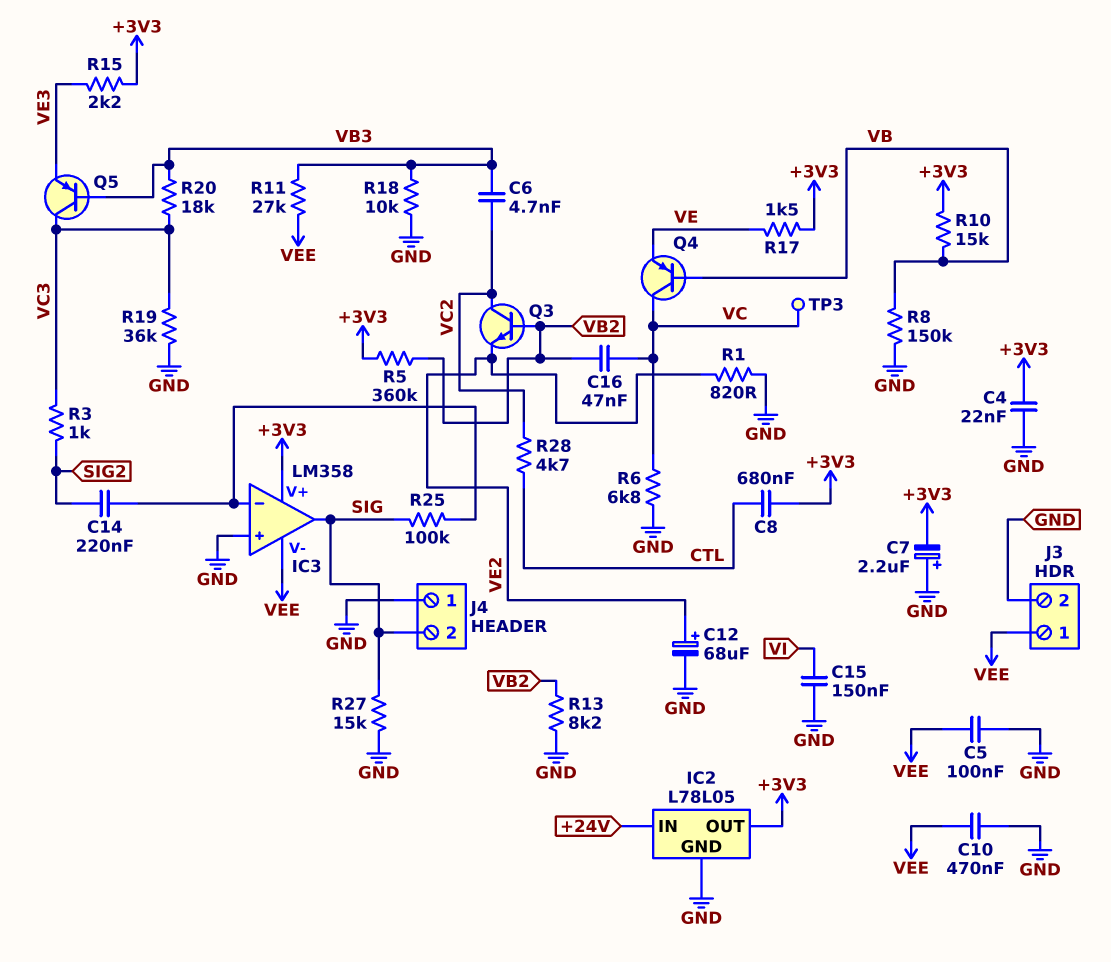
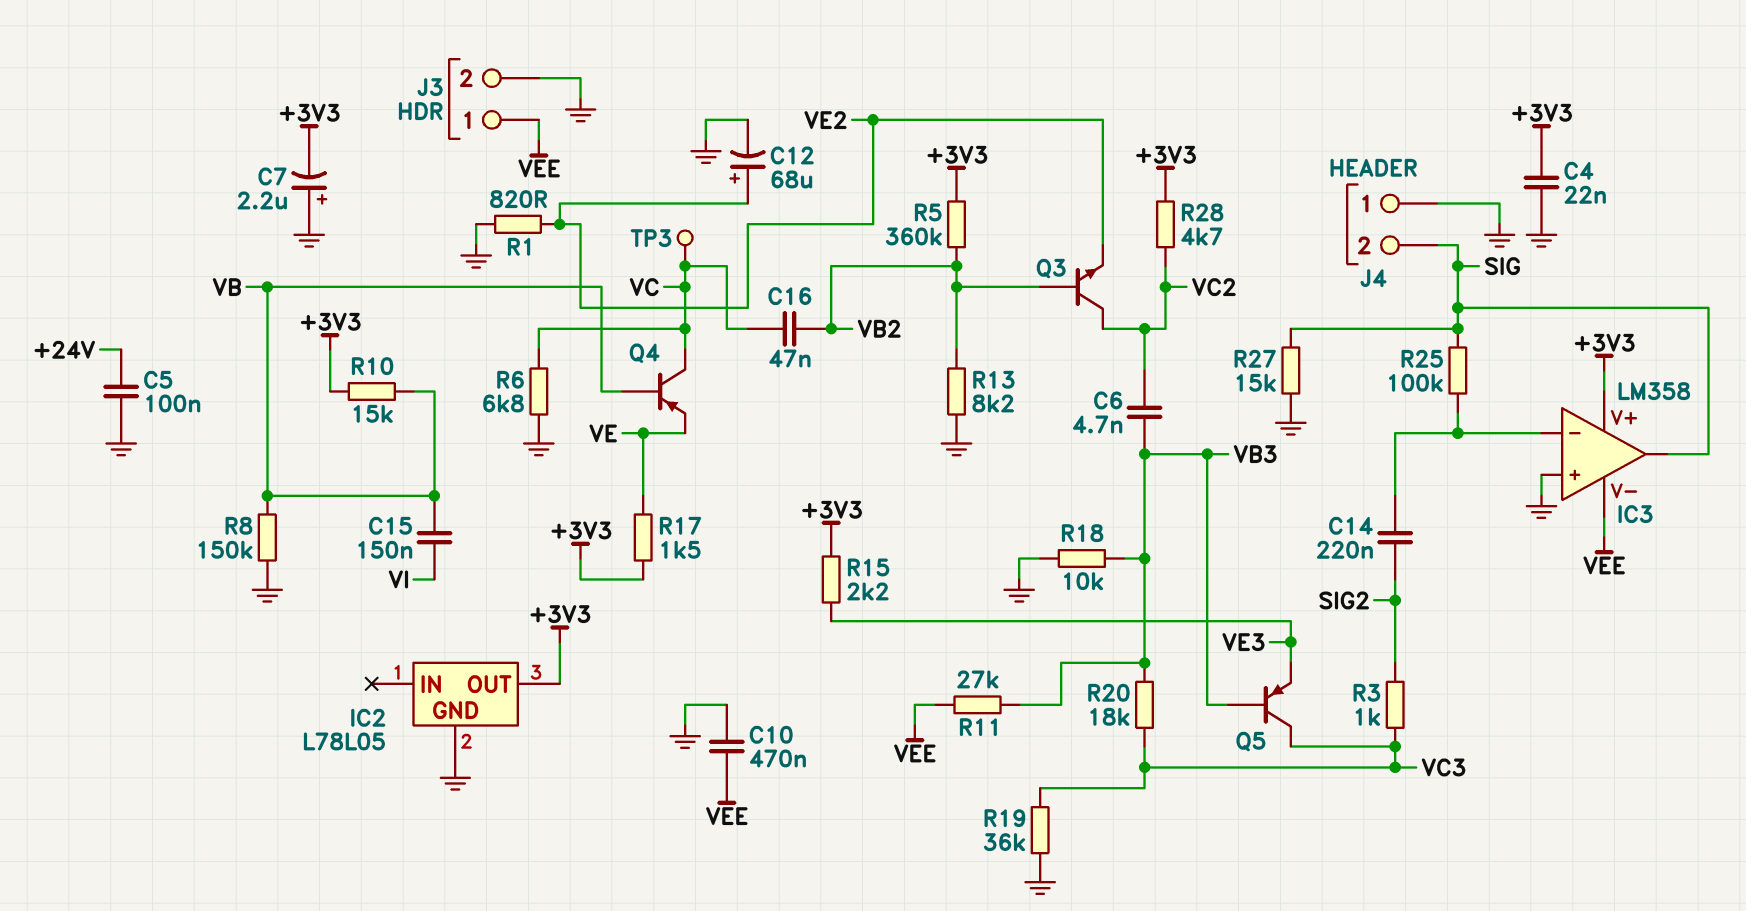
C5: 100nF (GND, VEE) -> 100nF (+24V, GND)
C8: 680nF (+3V3, CTL) -> none
C15: 150nF (GND, VI) -> 150nF (VB, VI)
IC2 pin IN: +24V -> none
R28: 4.7k (CTL, VC2) -> 4.7k (+3V3, VC2)

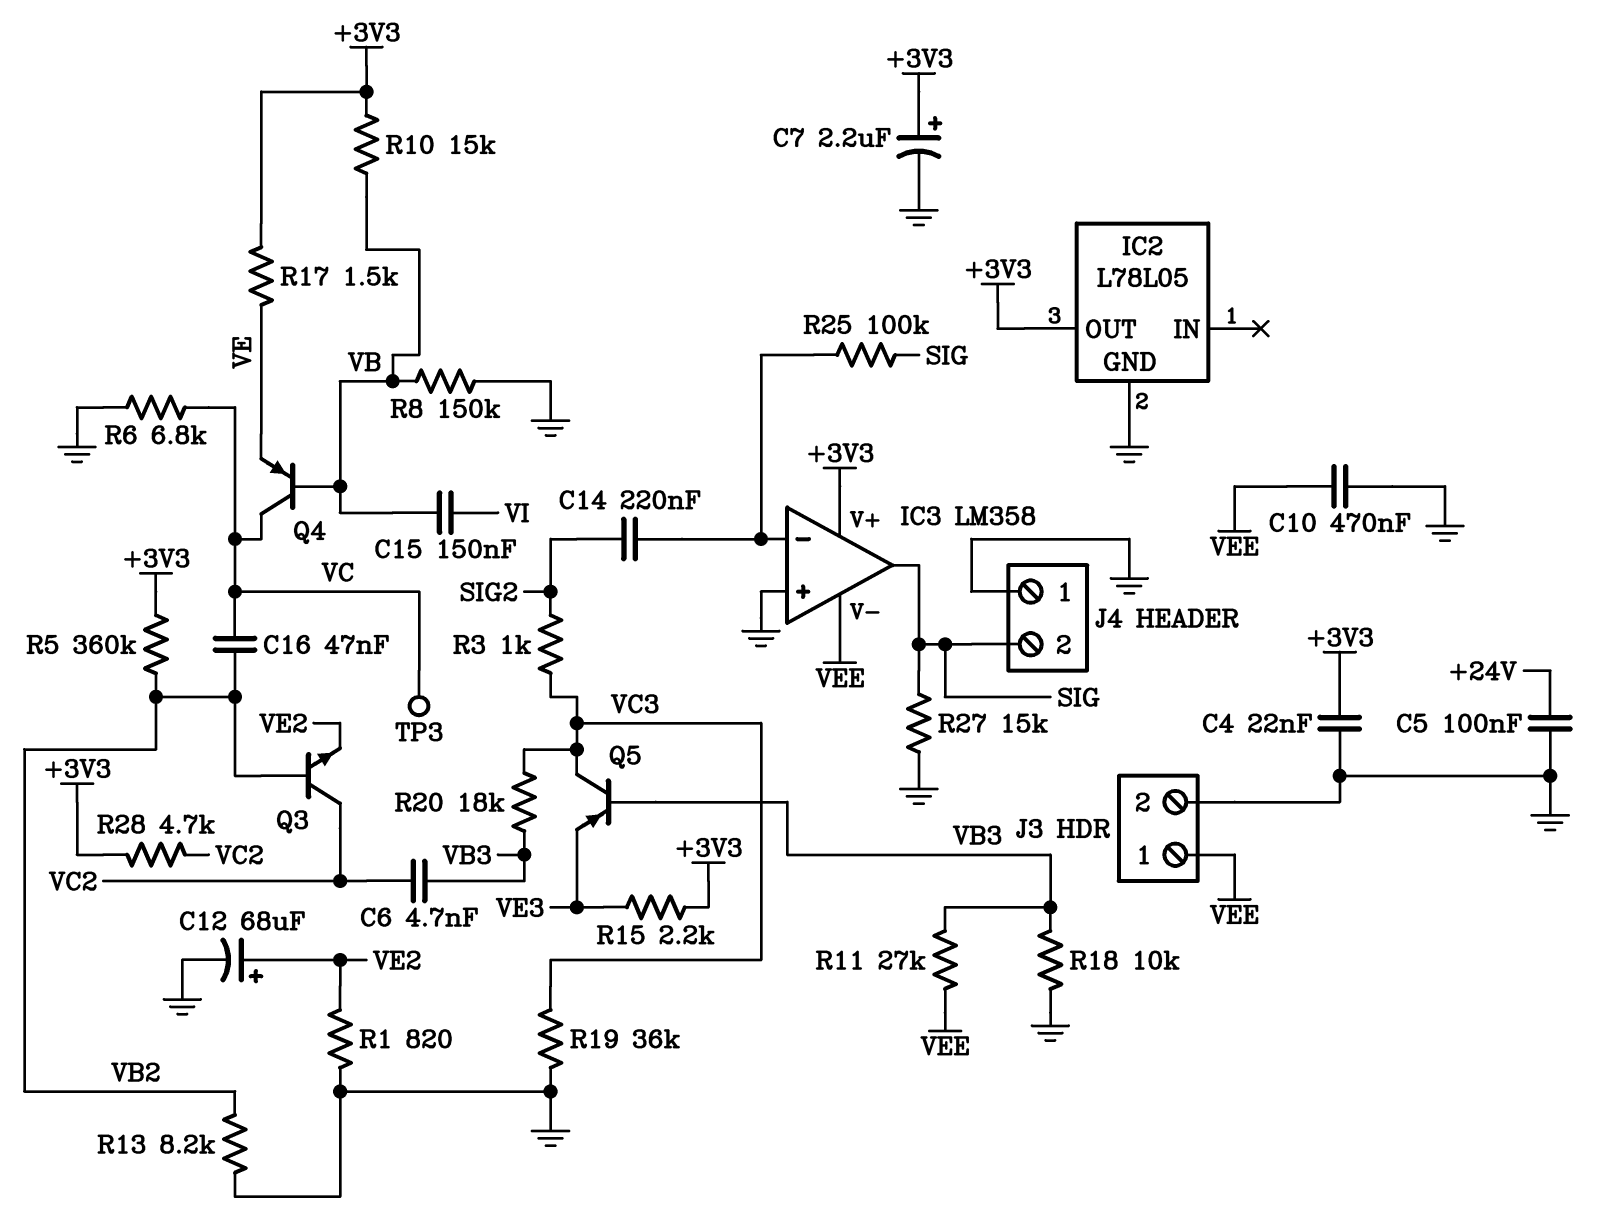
C7: 2.2uF (plus GND, minus +3V3) -> 2.2uF (plus +3V3, minus GND)

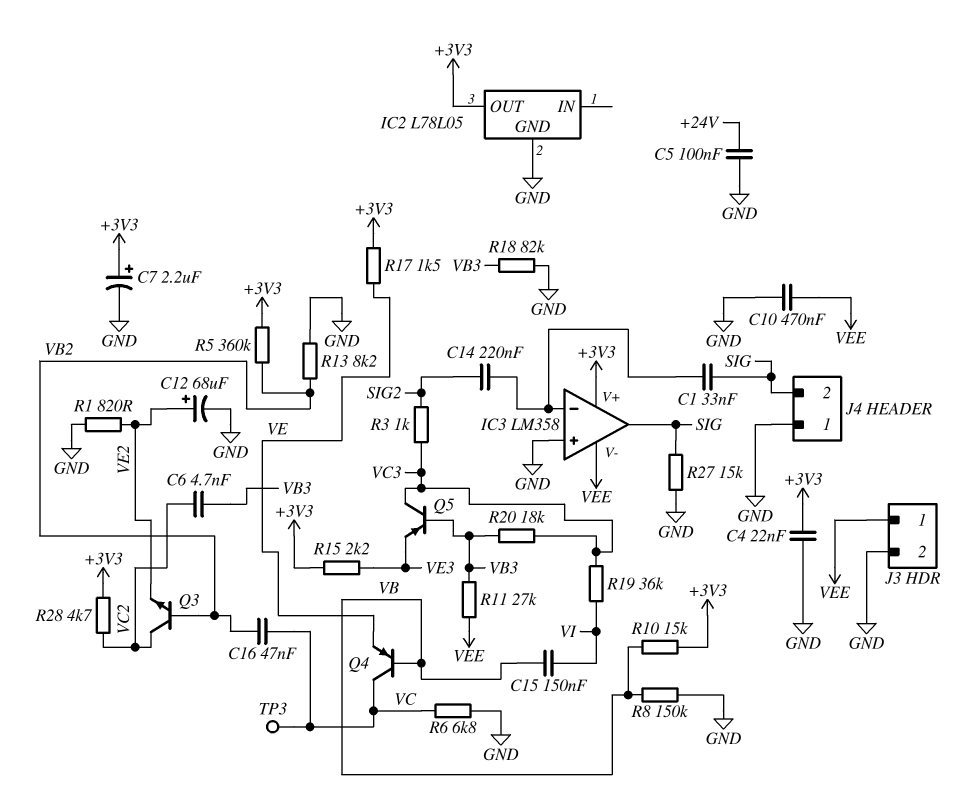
C1: none -> 33nF (IC3/in-, SIG)
R18: 10k (GND, VB3) -> 82k (GND, VB3)
R19: 36k (GND, VC3) -> 36k (VC3, VI)
R25: 100k (IC3/in-, SIG) -> none

